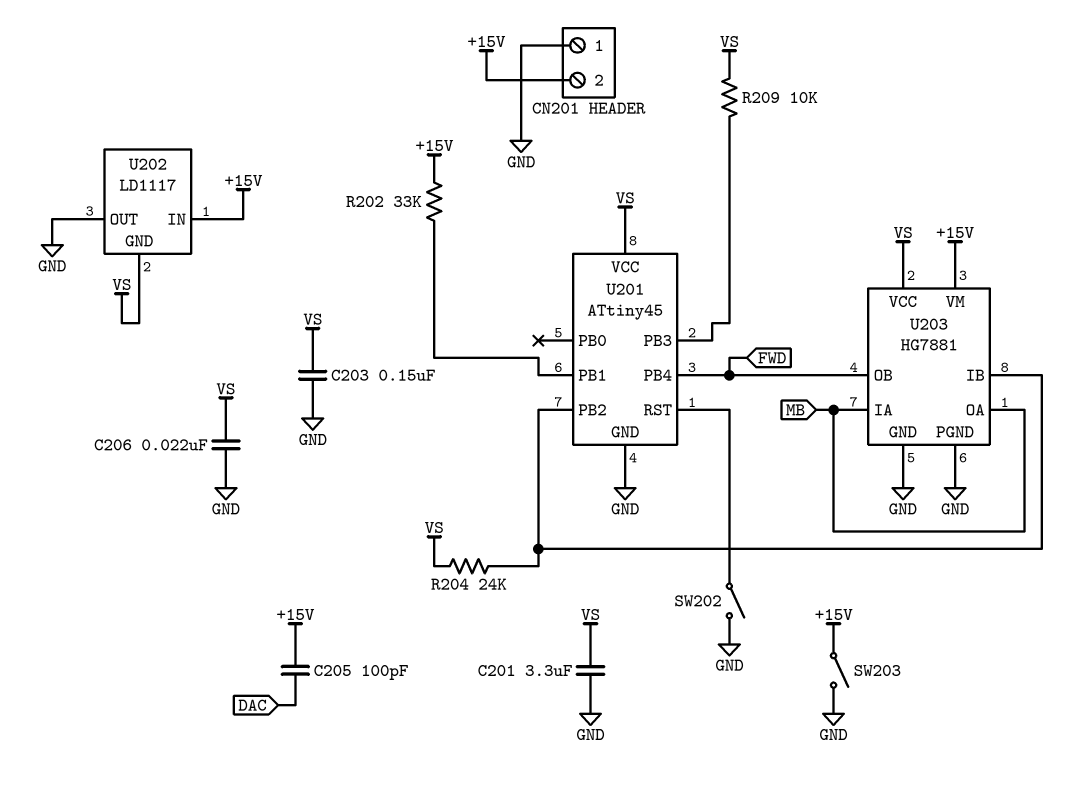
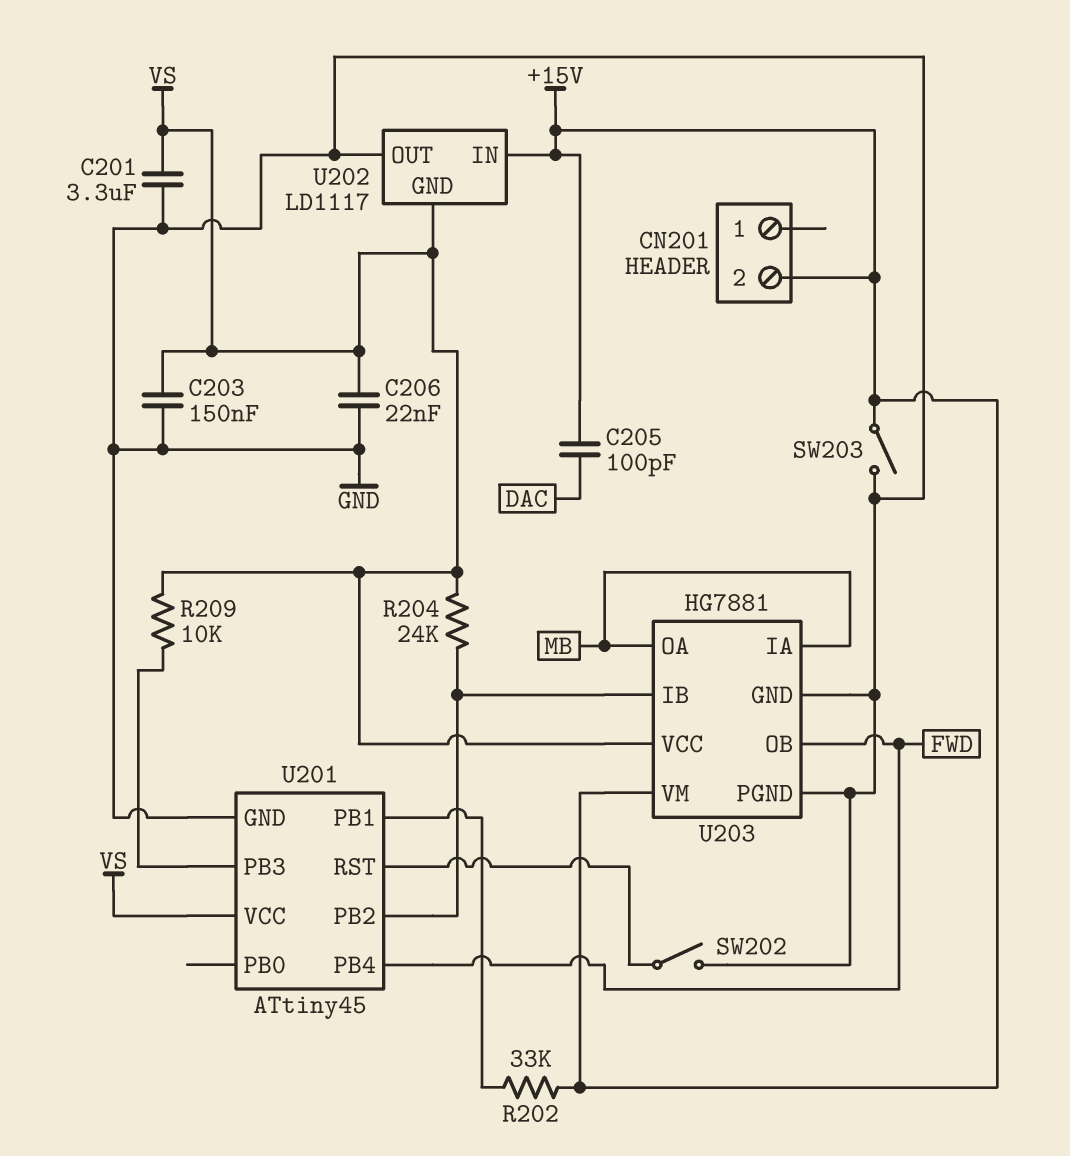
CN201 pin 1: GND -> none

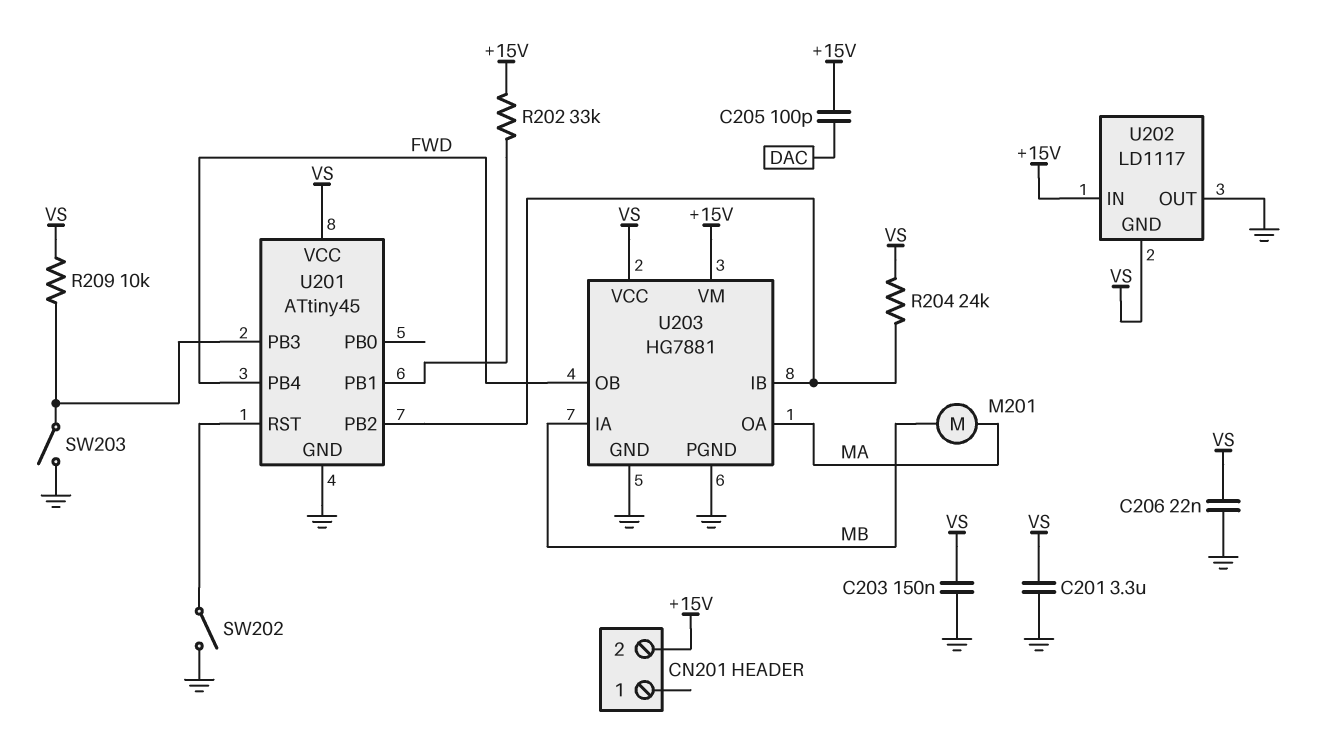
M201: none -> motor (MA, MB)
SW203: switch (+15V, GND) -> switch (GND, U201/PB3)
U203 pin OA: MB -> MA

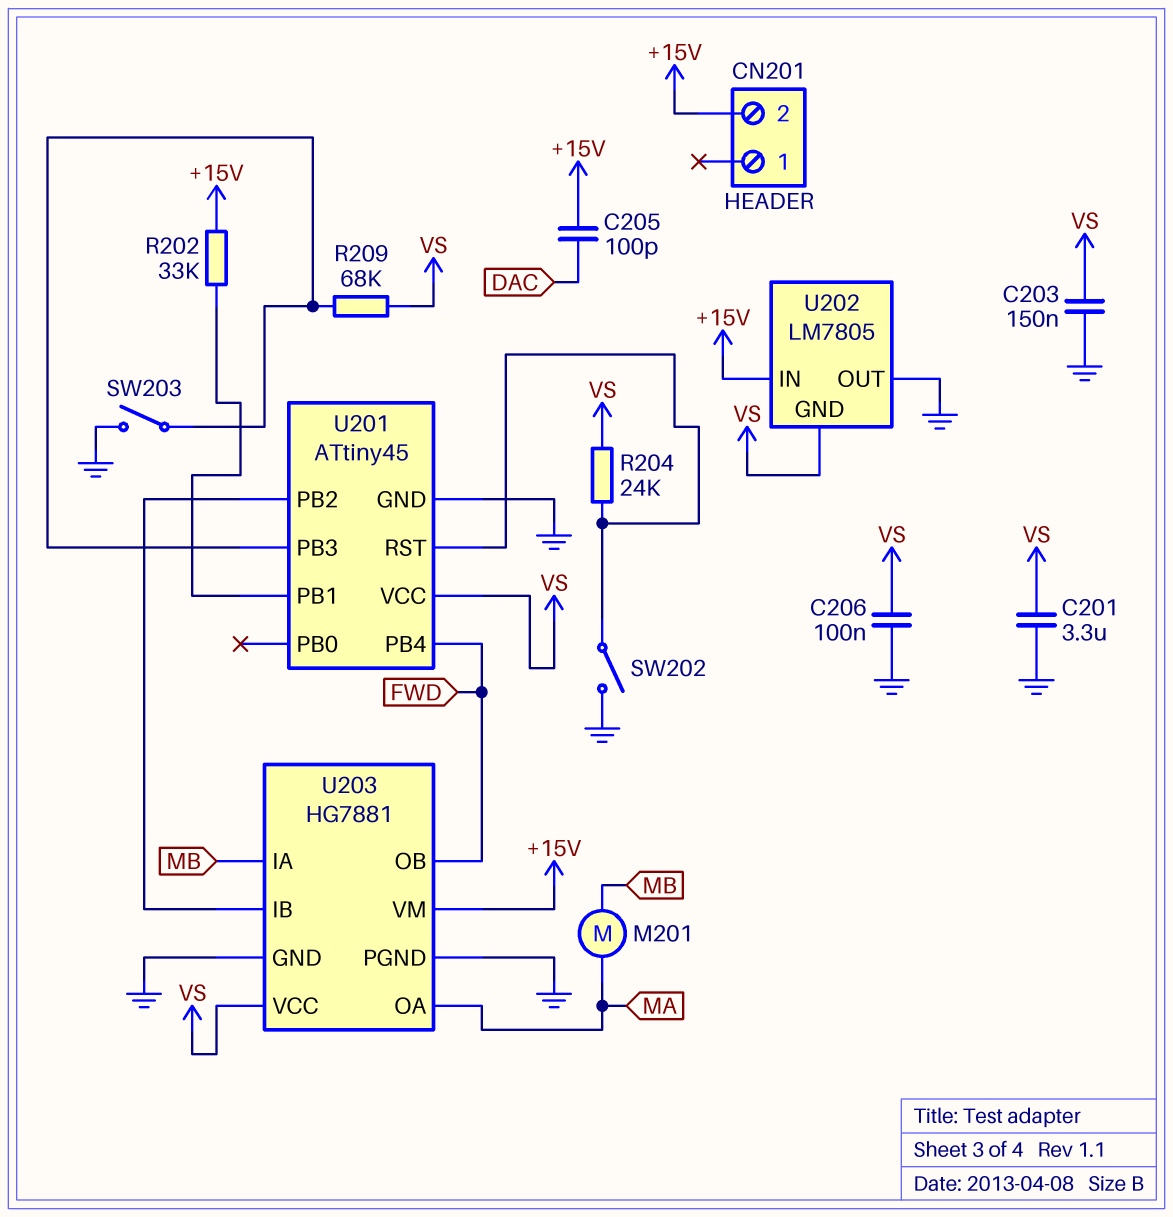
C206: 22nF (GND, VS) -> 100nF (GND, VS)
R204: 24k (U201/PB2, VS) -> 24k (U201/RST, VS)
R209: 10k (U201/PB3, VS) -> 68k (U201/PB3, VS)
U202: LD1117 -> LM7805

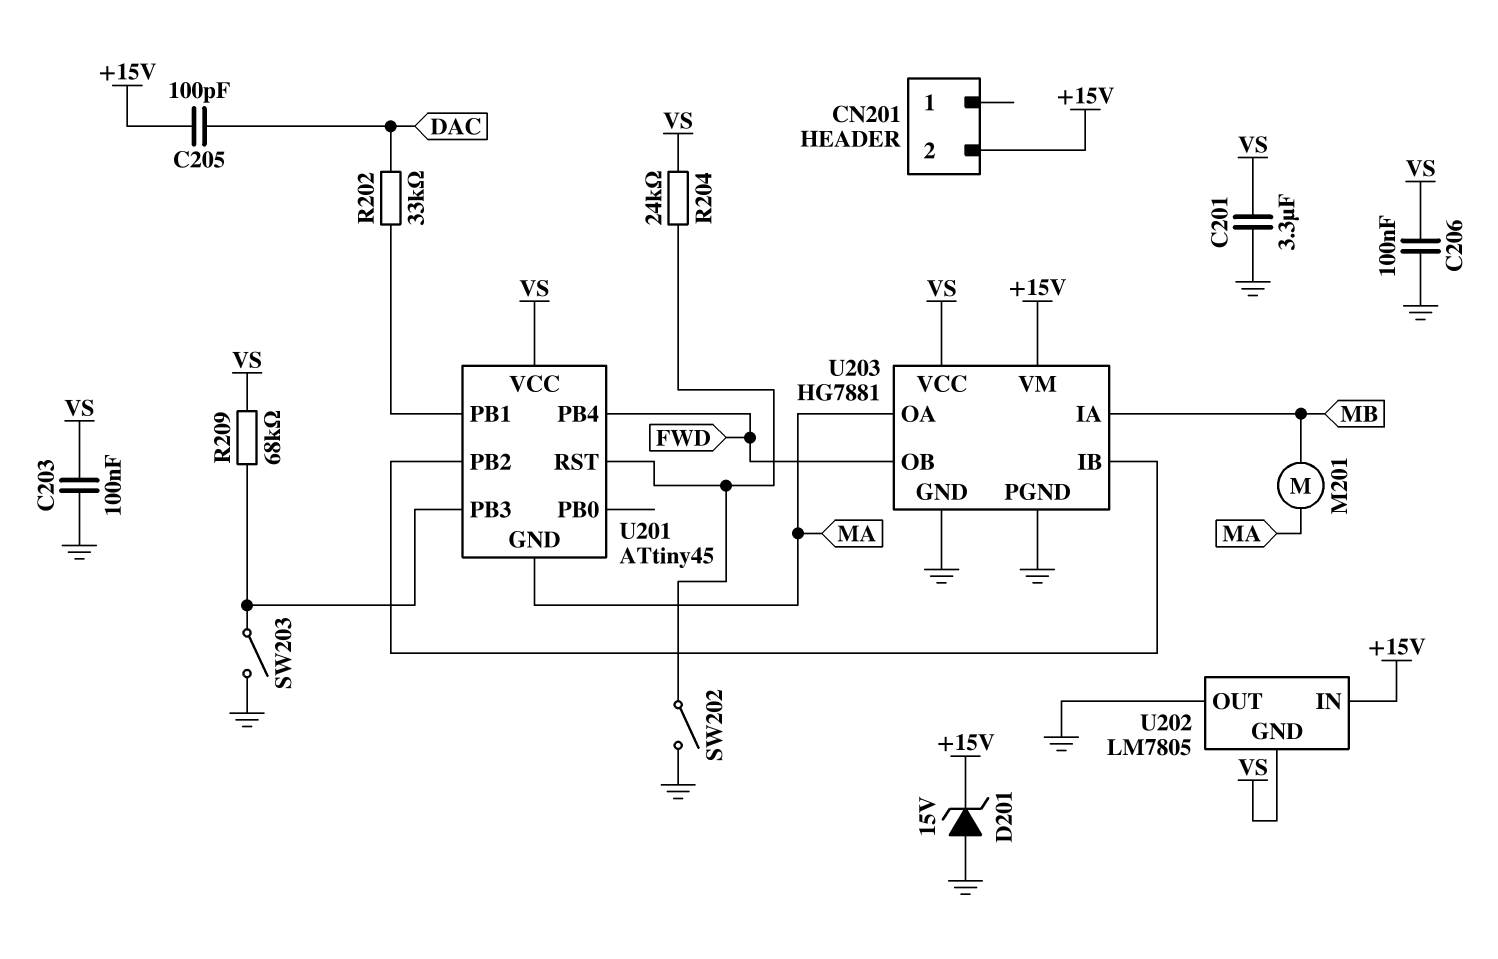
C203: 150nF (GND, VS) -> 100nF (GND, VS)
D201: none -> zener 15V (A GND, K +15V)
R202: 33k (+15V, U201/PB1) -> 33k (DAC, U201/PB1)
U201 pin GND: GND -> MA

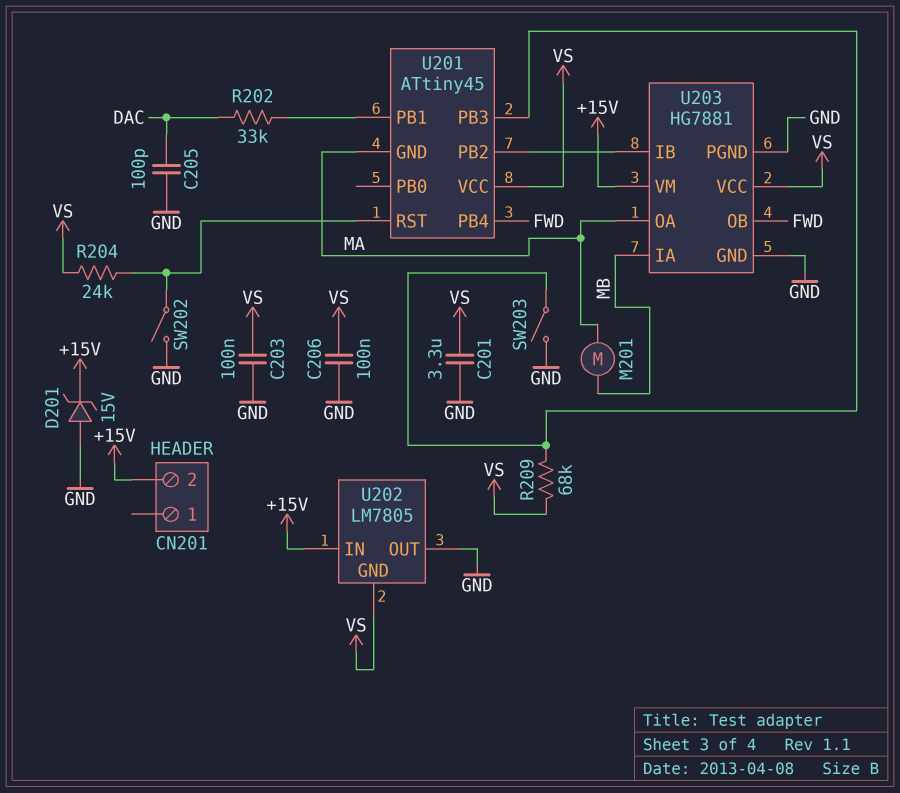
C205: 100pF (+15V, DAC) -> 100pF (DAC, GND)

